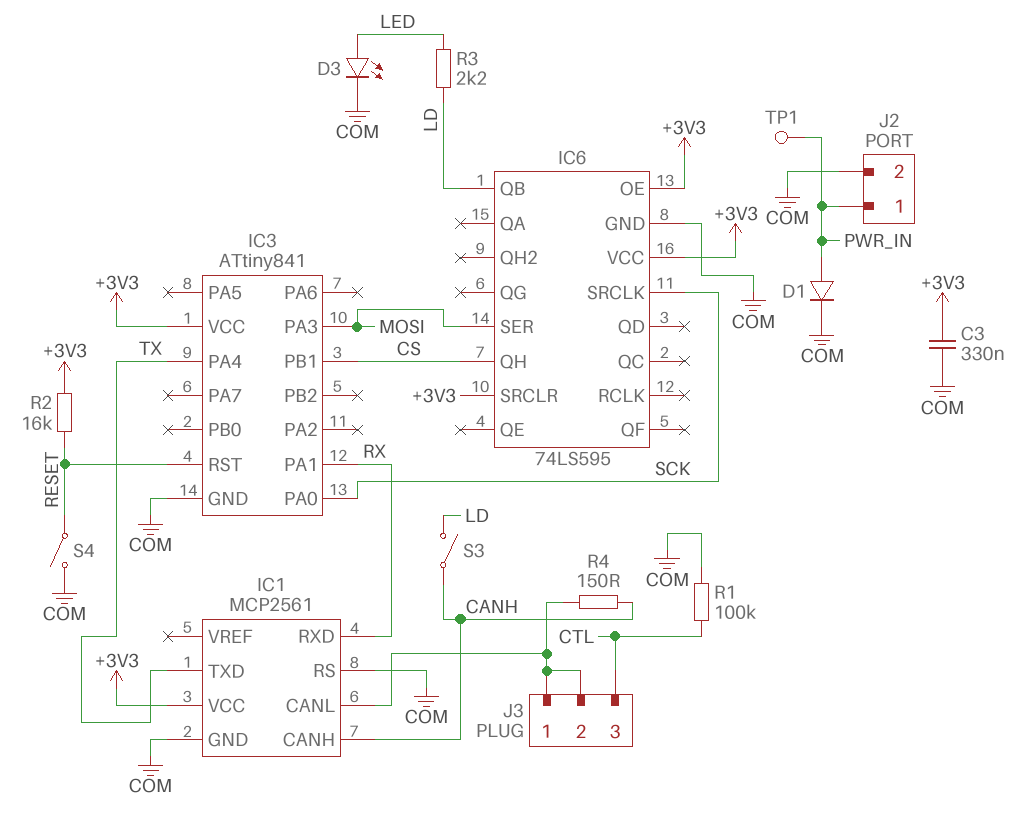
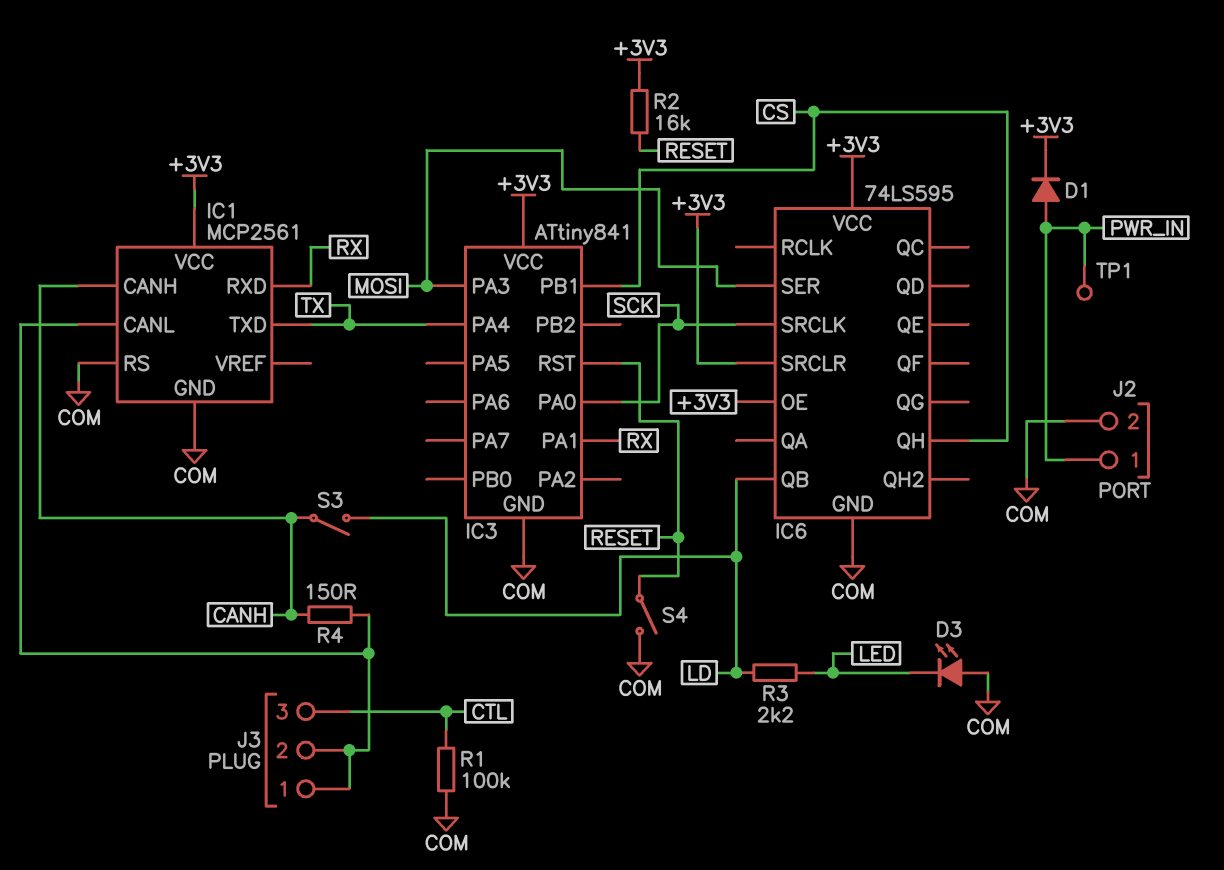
C3: 330nF (+3V3, COM) -> none
D1: diode (A PWR_IN, K COM) -> diode (A PWR_IN, K +3V3)
D3: LED (A LED, K COM) -> LED (A COM, K LED)

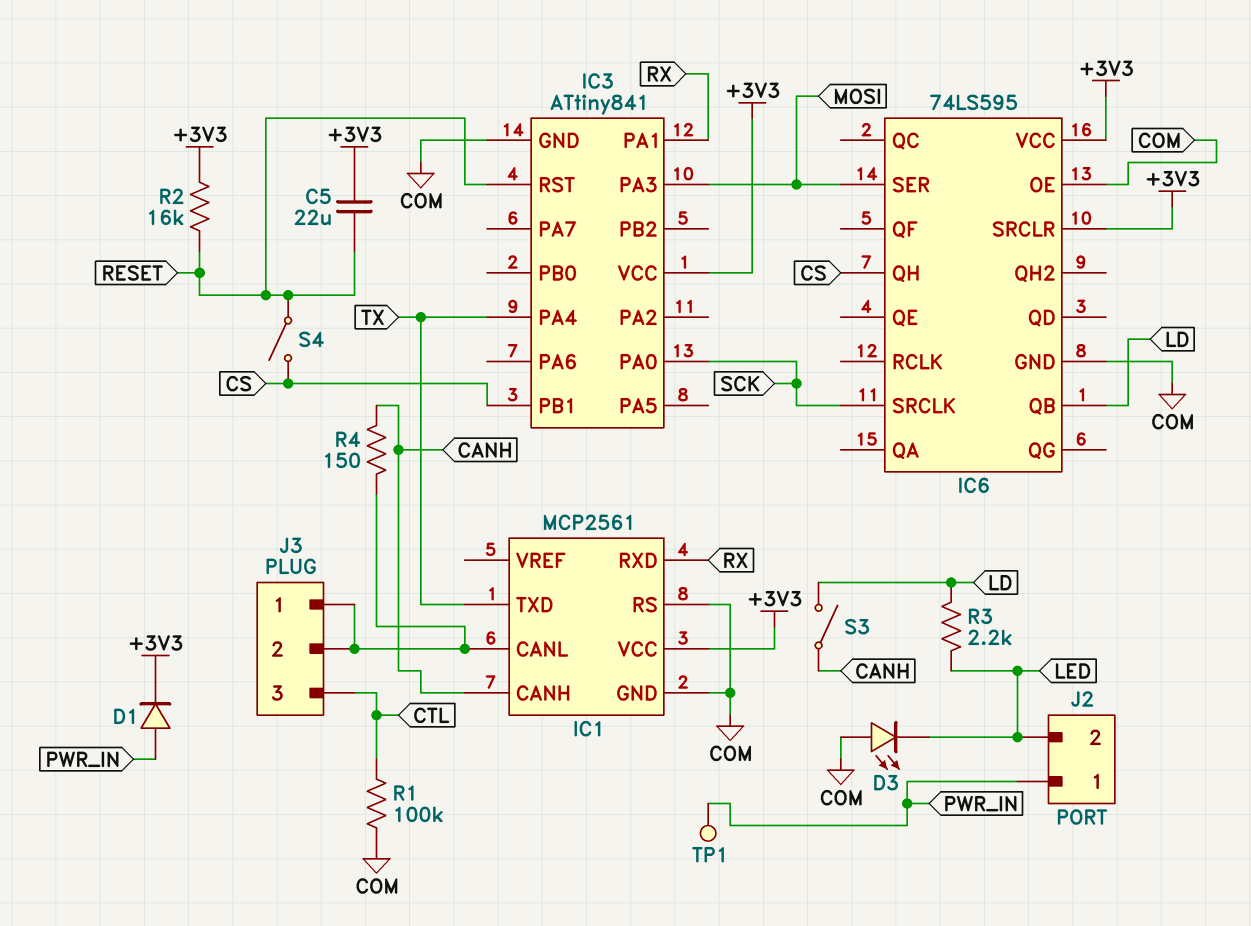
C5: none -> 22uF (+3V3, RESET)
IC6 pin OE: +3V3 -> COM
J2 pin 2: COM -> LED
S4: switch (COM, RESET) -> switch (CS, RESET)

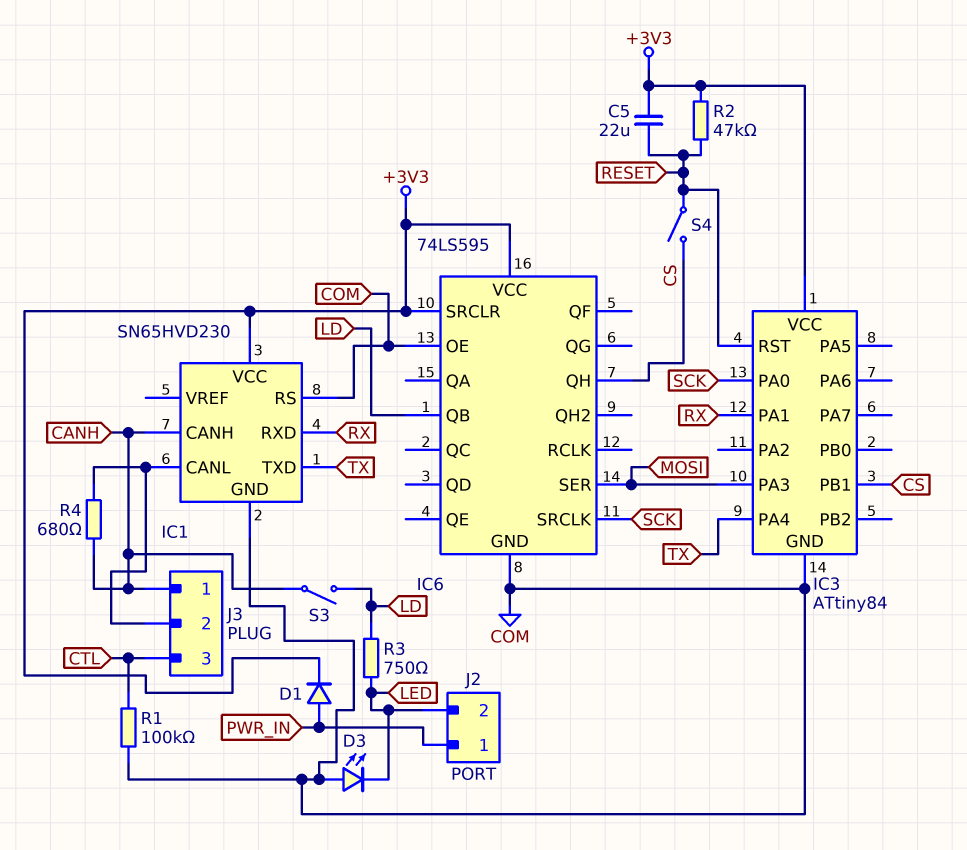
IC1: MCP2561 -> SN65HVD230
IC3: ATtiny841 -> ATtiny84
J3 pin 1: IC1/CANL -> CANH
R2: 16k (+3V3, RESET) -> 47k (+3V3, RESET)
R3: 2.2k (LD, LED) -> 750 (LD, LED)
R4: 150 (CANH, IC1/CANL) -> 680 (CANH, IC1/CANL)
TP1: test point (PWR_IN) -> none

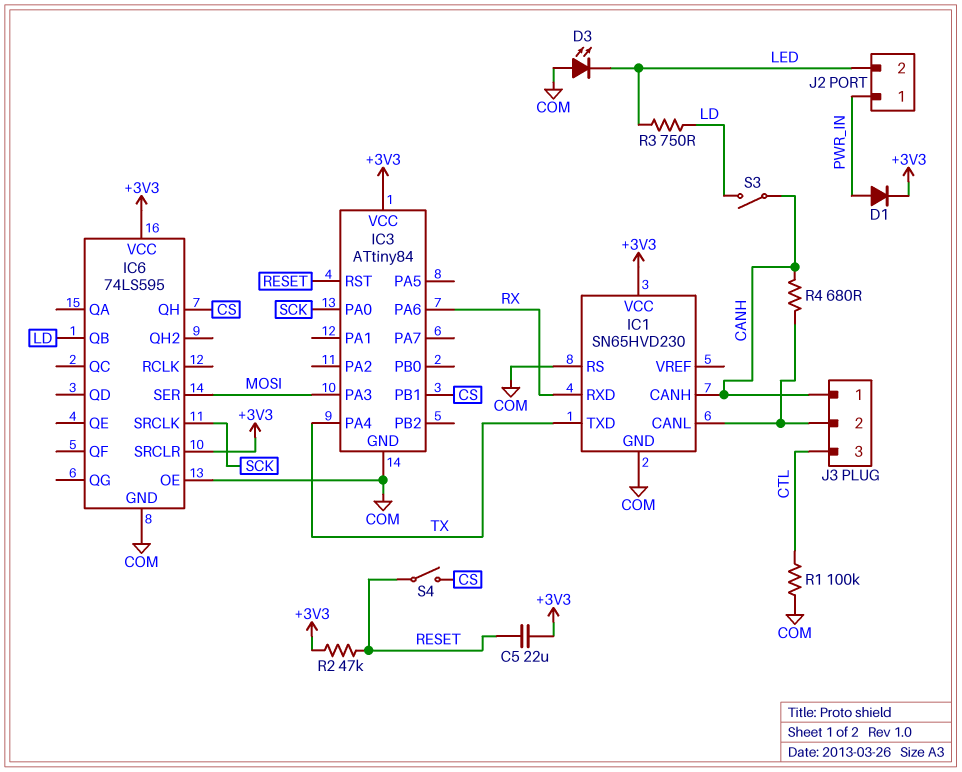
IC3 pin PA1: RX -> none
IC3 pin PA6: none -> RX

